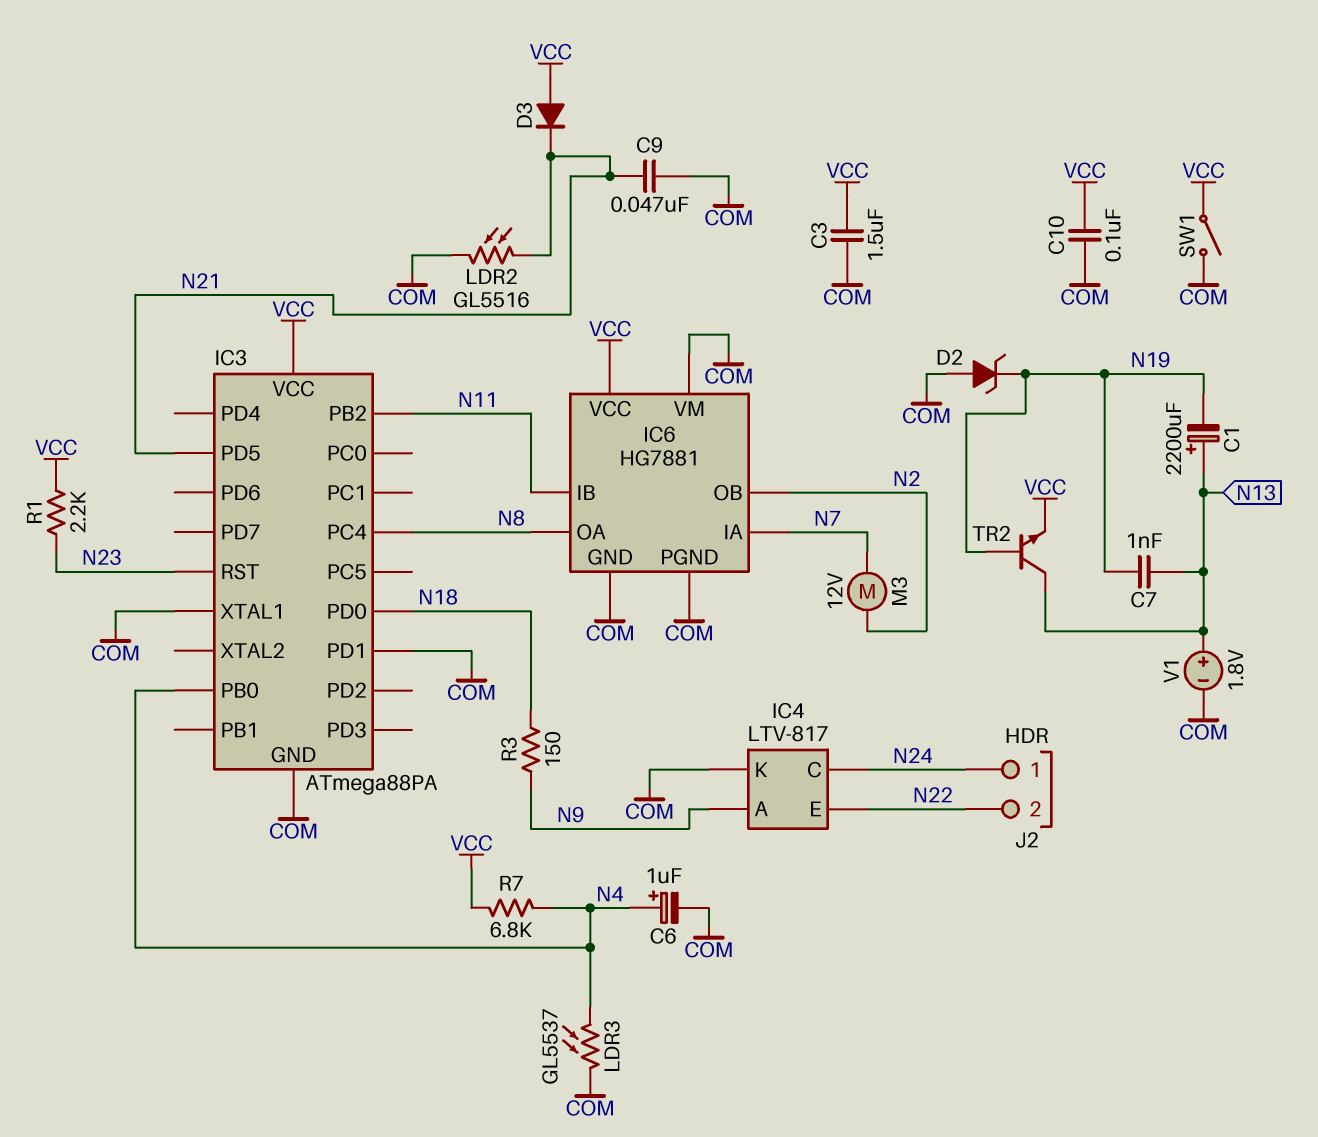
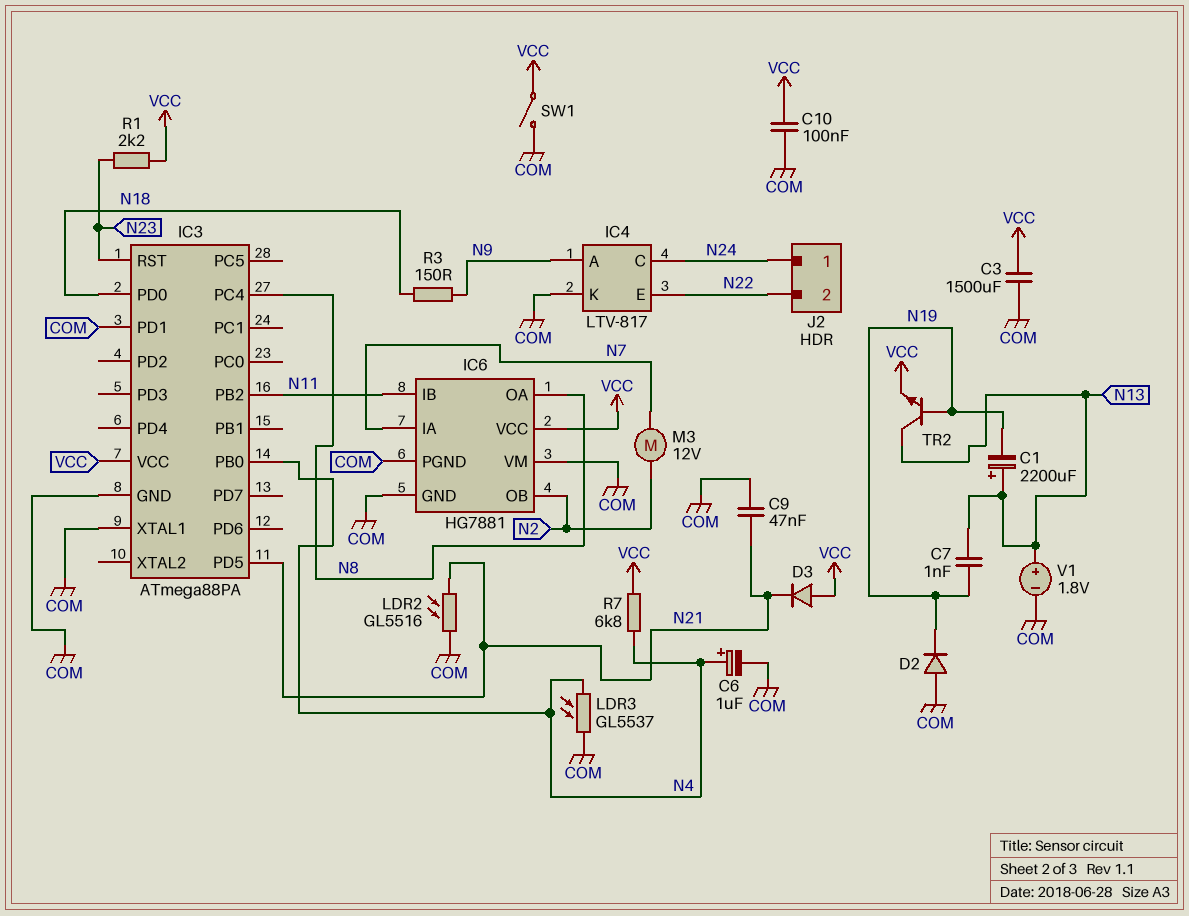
C3: 1.5uF (COM, VCC) -> 1500uF (COM, VCC)
D2: zener (A COM, K N19) -> diode (A COM, K N19)

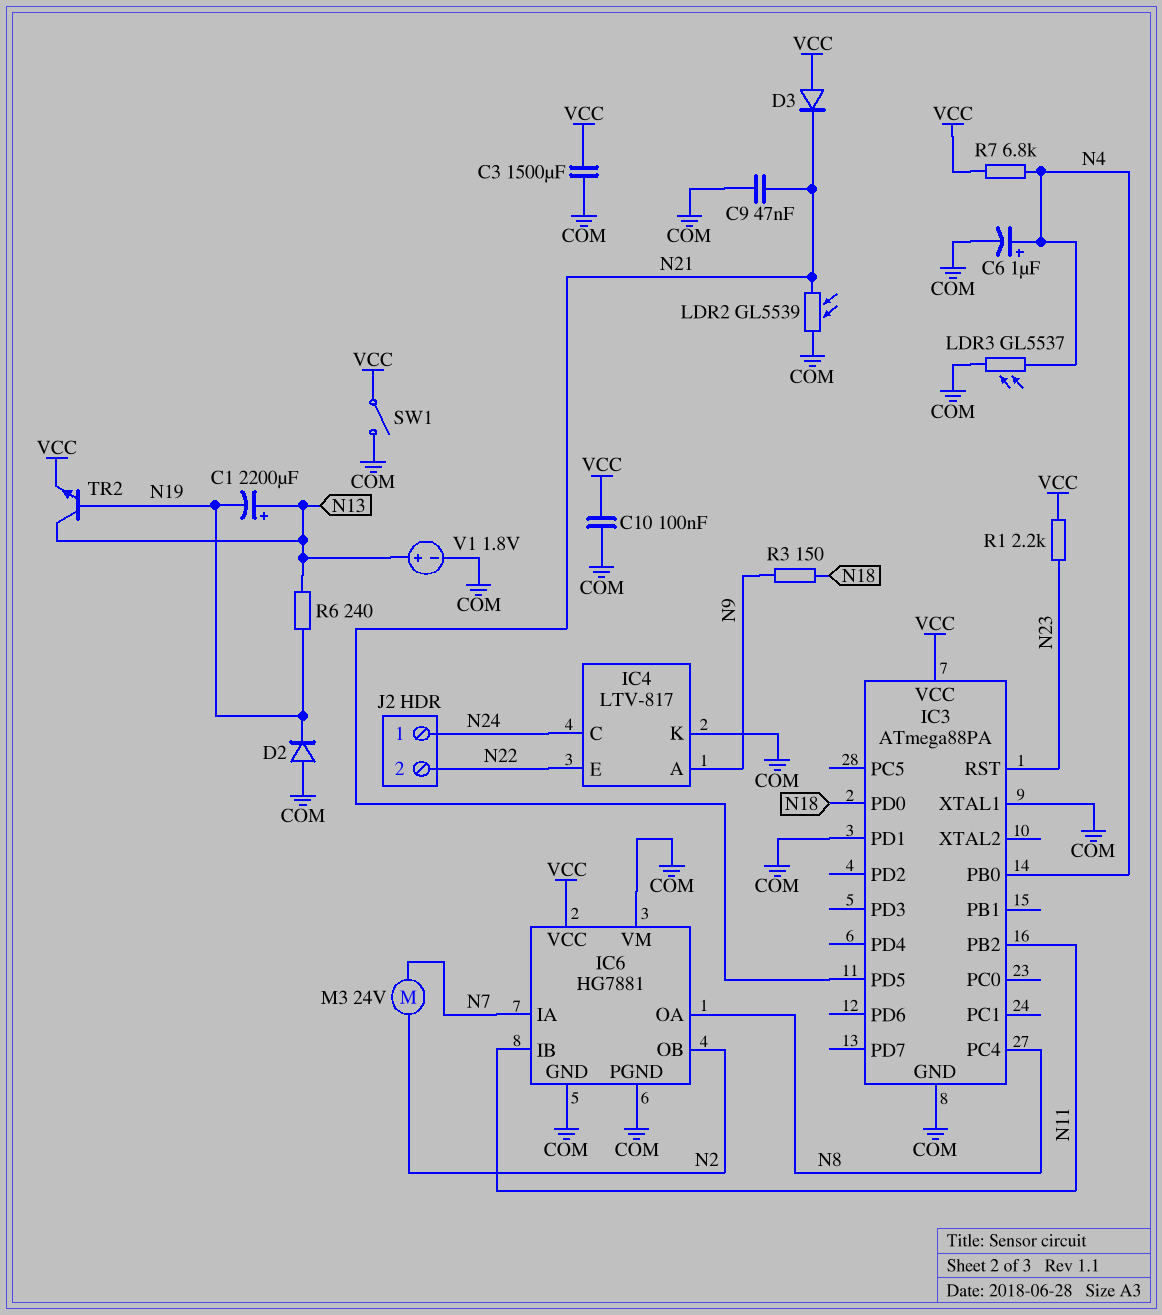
C7: 1nF (N13, N19) -> none
LDR2: GL5516 (COM, N21) -> GL5539 (COM, N21)
M3: motor 12V (N2, N7) -> motor 24V (N2, N7)
R6: none -> 240 (N13, N19)

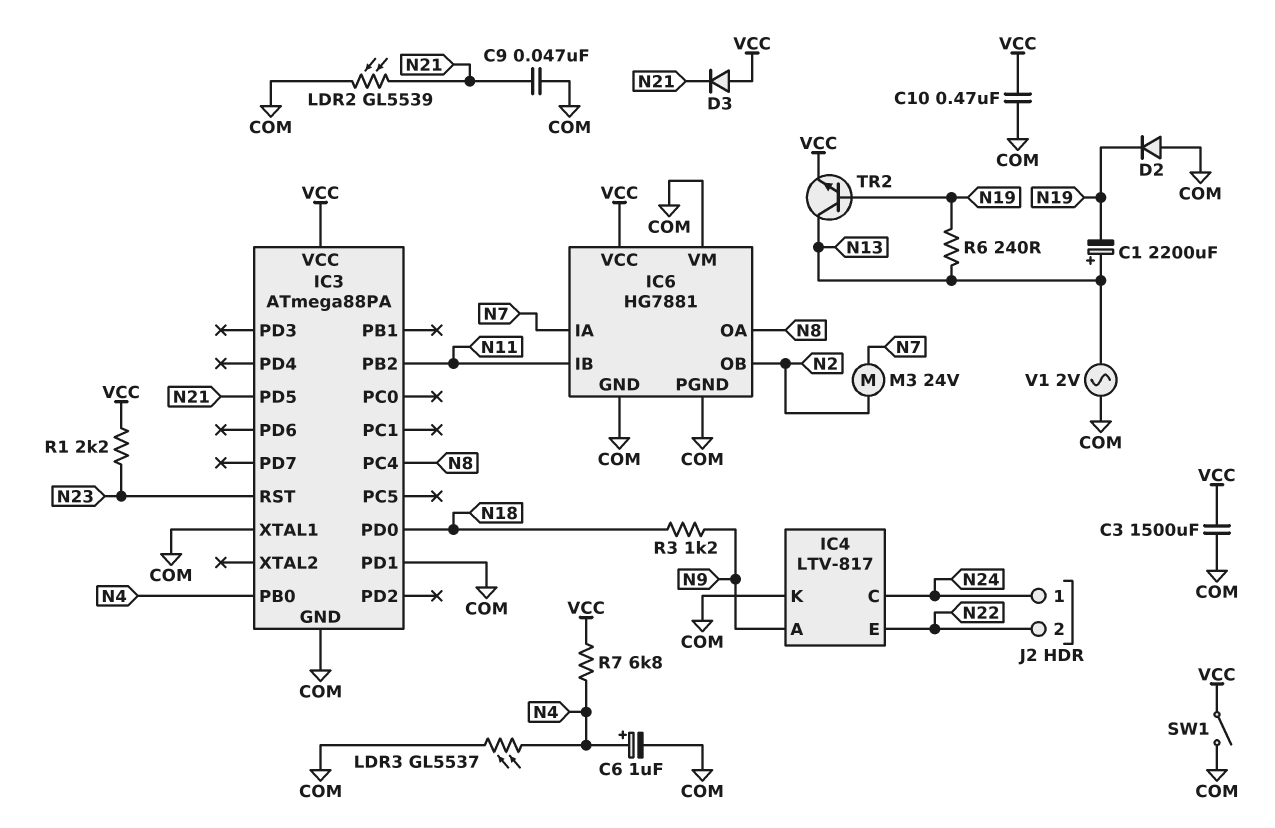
C10: 100nF (COM, VCC) -> 470nF (COM, VCC)
R3: 150 (N9, N18) -> 1.2k (N9, N18)
V1: 1.8V (plus N13, minus COM) -> AC 2V (COM, N13)

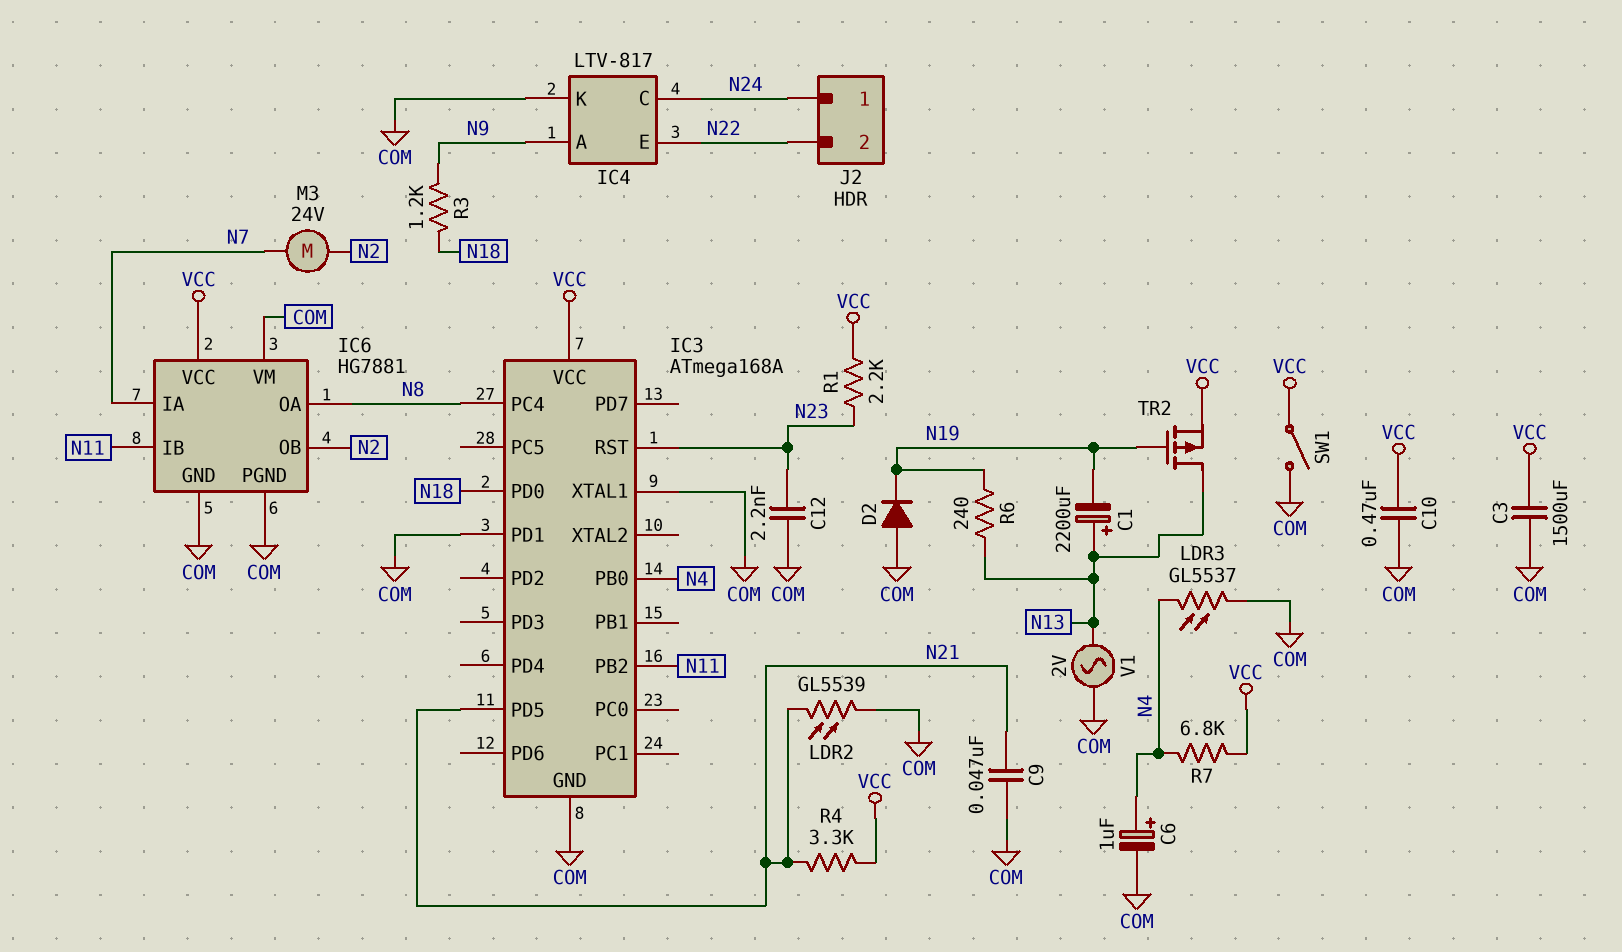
C12: none -> 2.2nF (COM, N23)
D3: diode (A VCC, K N21) -> none
IC3: ATmega88PA -> ATmega168A
R4: none -> 3.3k (N21, VCC)
TR2: NPN (B N19, C N13, E VCC) -> PMOS (G N19, D N13, S VCC)

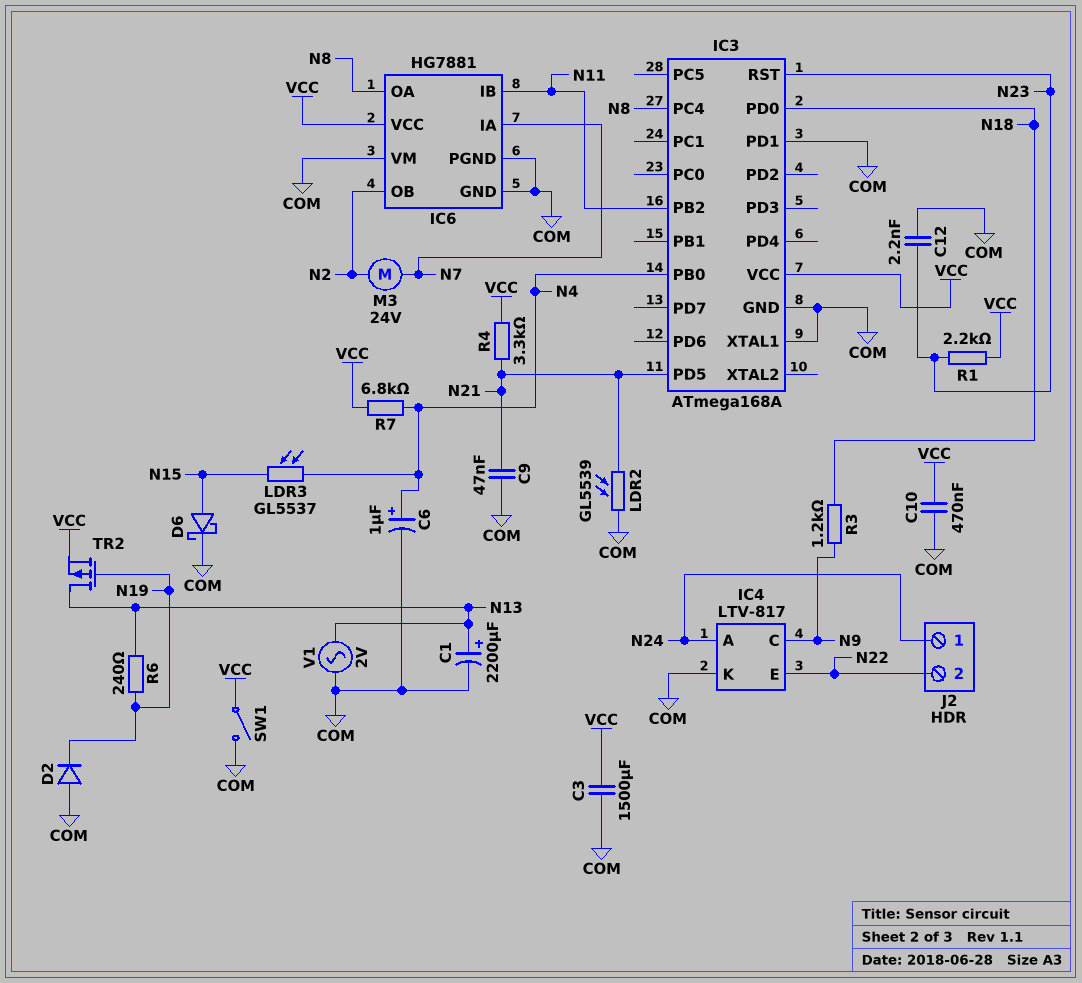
C1: 2200uF (plus N13, minus N19) -> 2200uF (plus N13, minus COM)
D6: none -> schottky (A N15, K COM)
IC4 pin A: N9 -> N24
IC4 pin C: N24 -> N9
LDR3: GL5537 (COM, N4) -> GL5537 (N4, N15)

